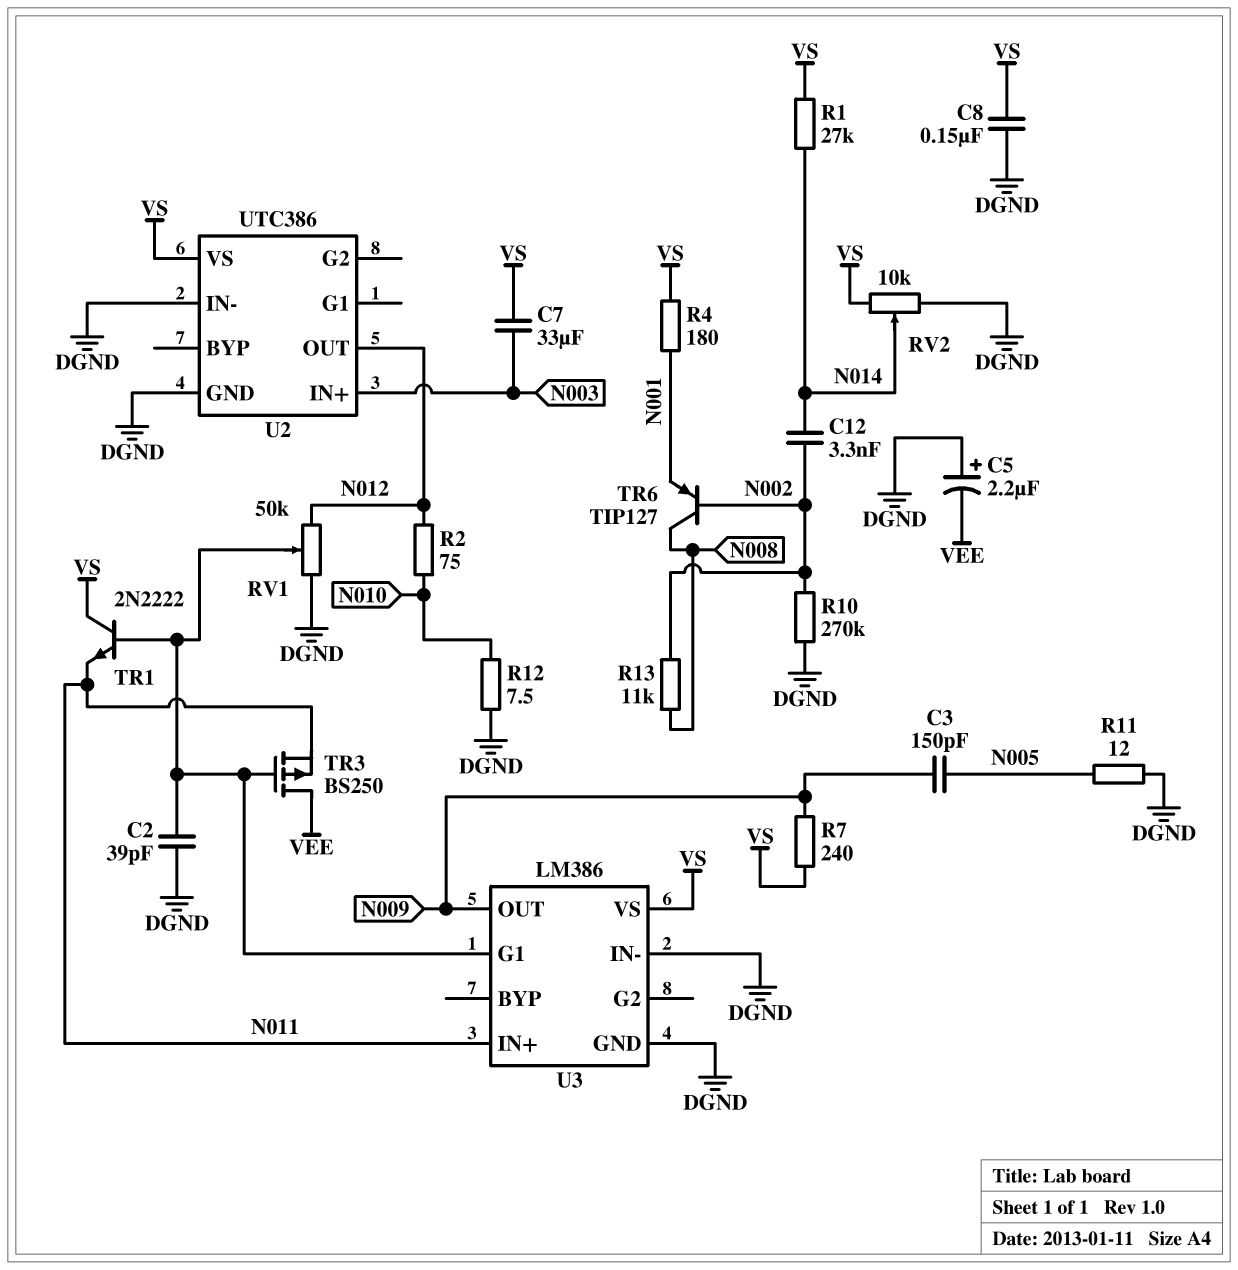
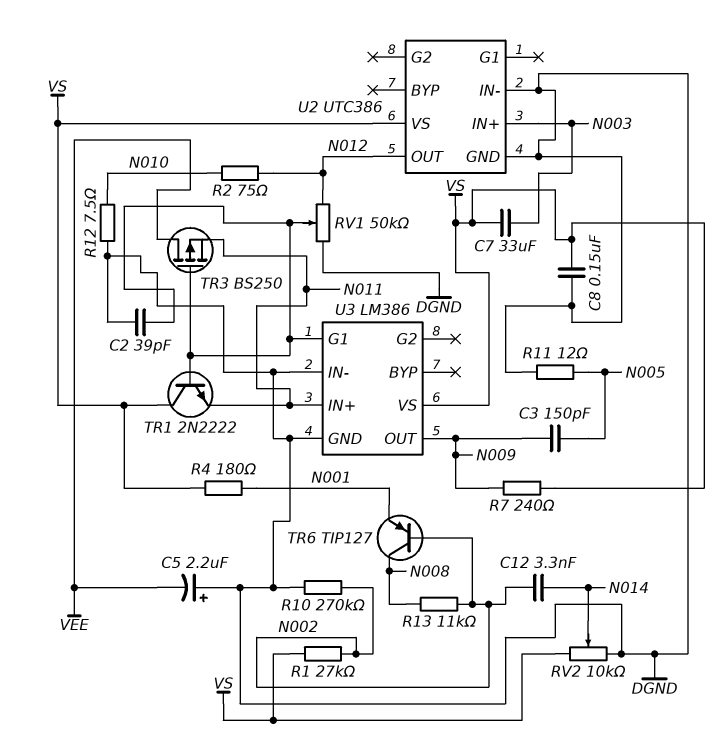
R1: 27k (N014, VS) -> 27k (N002, VS)

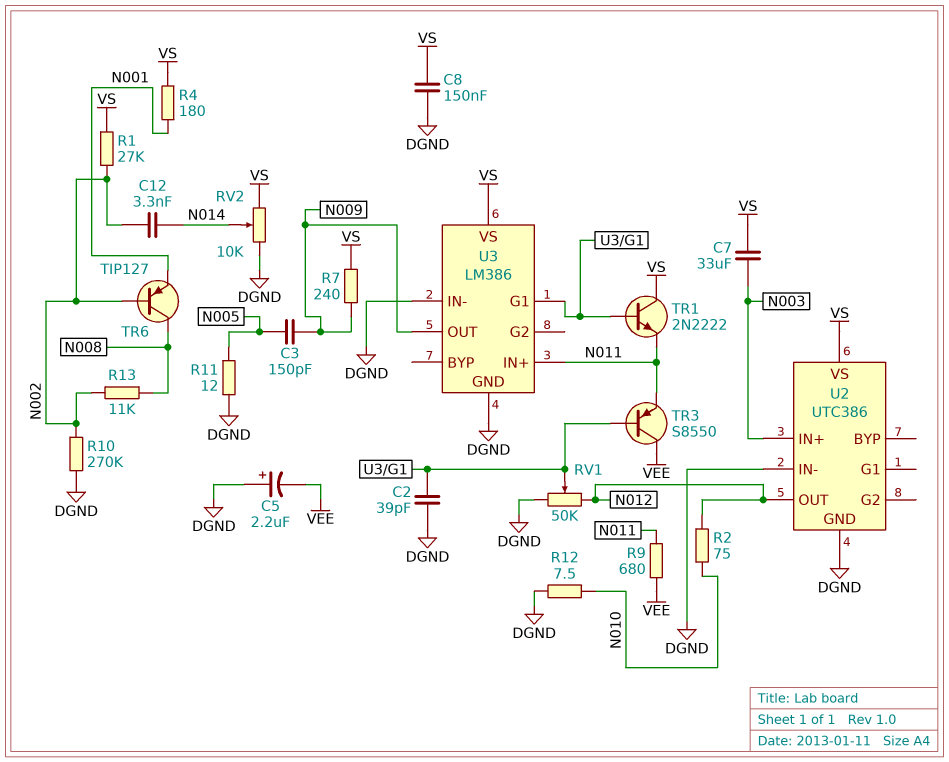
R9: none -> 680 (N011, VEE)
TR3: PMOS BS250 (G U3/G1, D VEE, S N011) -> PNP S8550 (B U3/G1, C VEE, E N011)

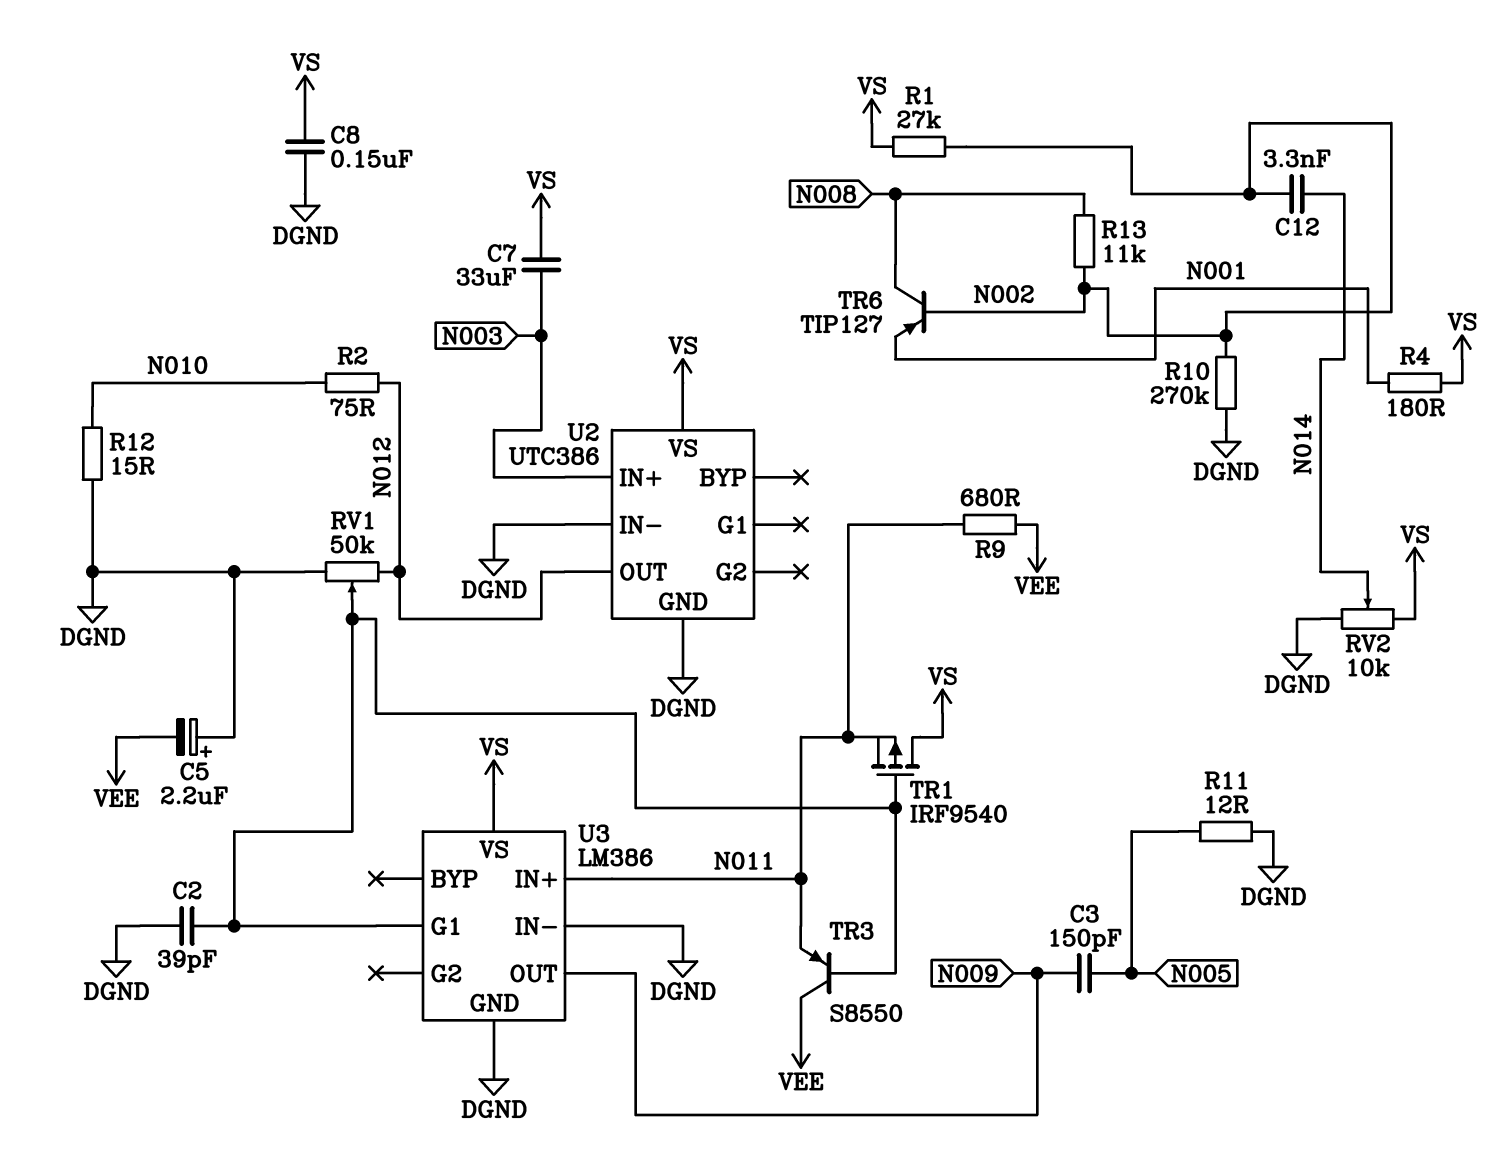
R7: 240 (N009, VS) -> none
R12: 7.5 (DGND, N010) -> 15 (DGND, N010)
TR1: NPN 2N2222 (B U3/G1, C VS, E N011) -> PMOS IRF9540 (G U3/G1, D VS, S N011)

